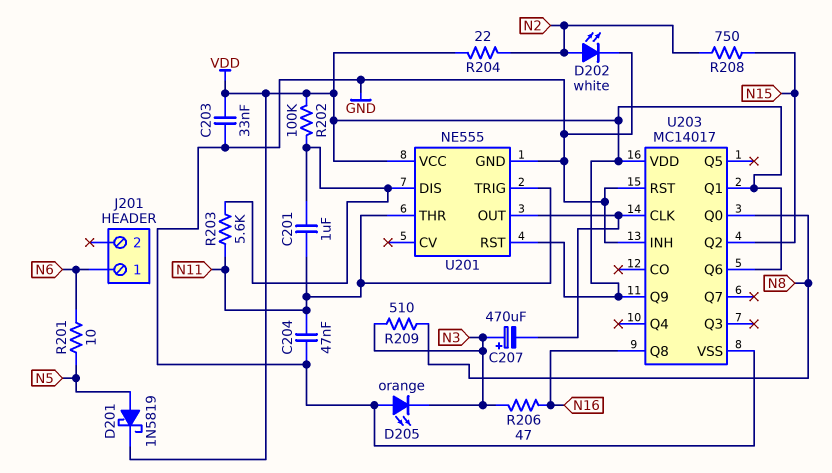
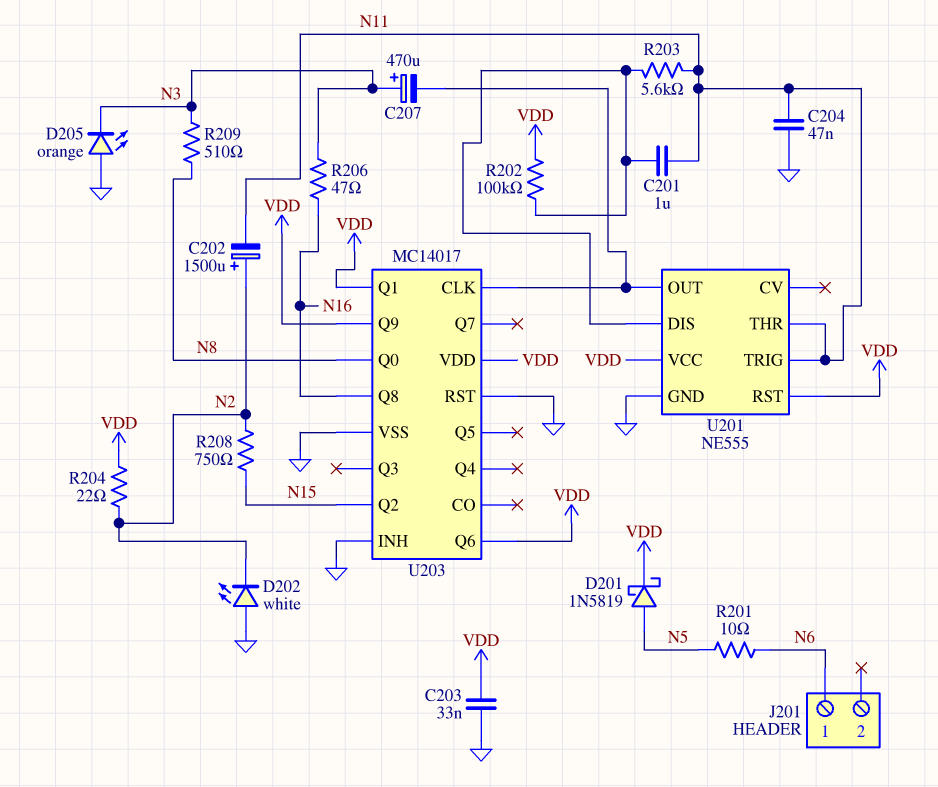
C202: none -> 1500uF (plus N2, minus N11)
D202: LED white (A N2, K GND) -> LED white (A GND, K N2)

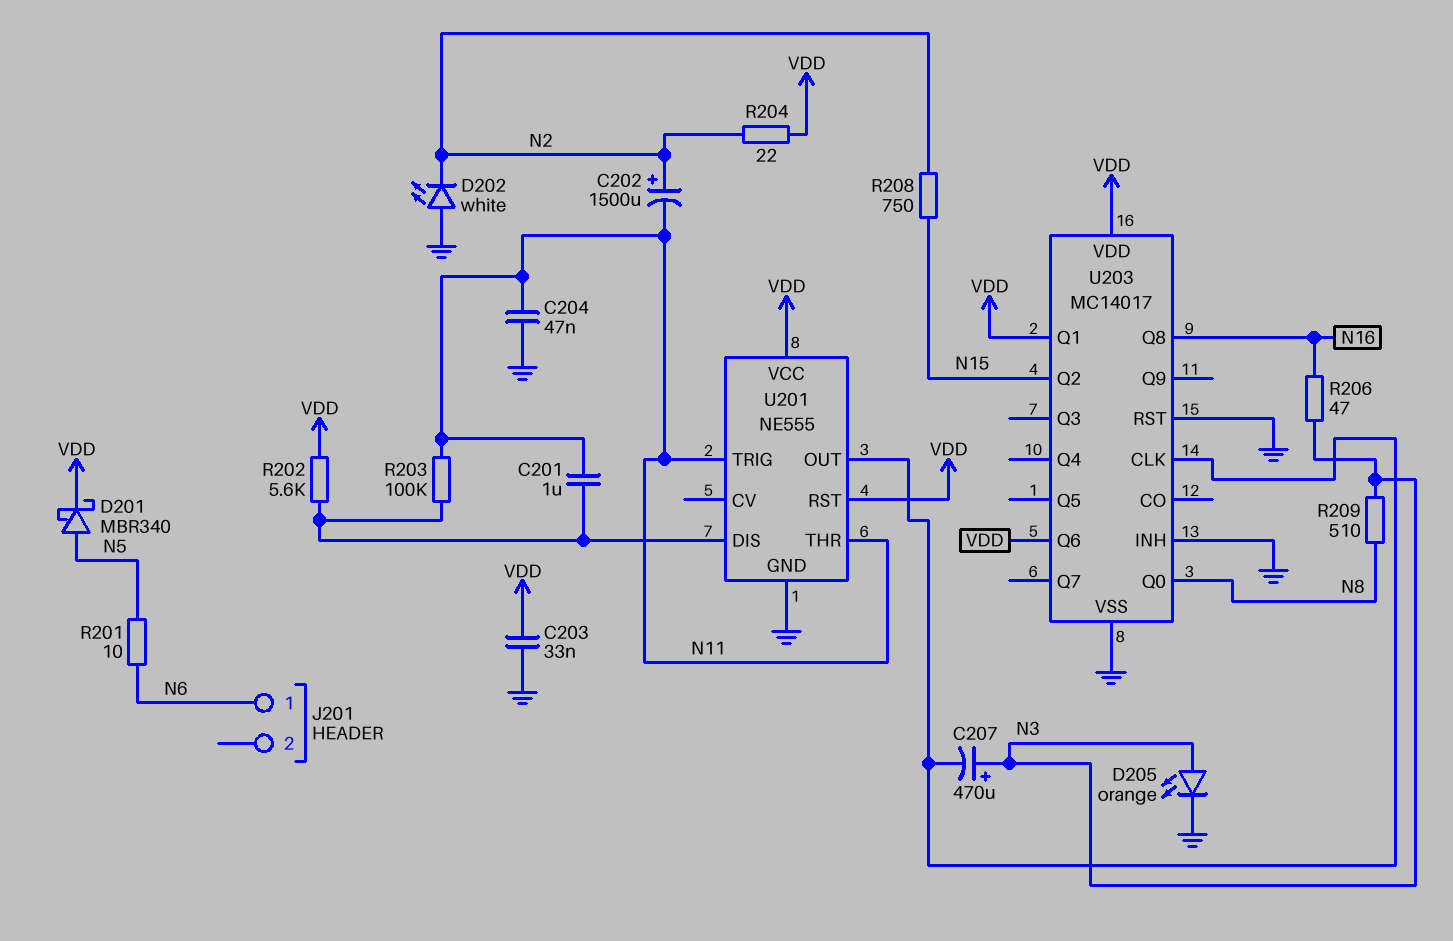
D201: schottky 1N5819 (A N5, K VDD) -> schottky MBR340 (A N5, K VDD)
D205: LED orange (A GND, K N3) -> LED orange (A N3, K GND)
R202: 100k (U201/DIS, VDD) -> 5.6k (U201/DIS, VDD)
R203: 5.6k (N11, U201/DIS) -> 100k (N11, U201/DIS)
U203 pin Q9: VDD -> none

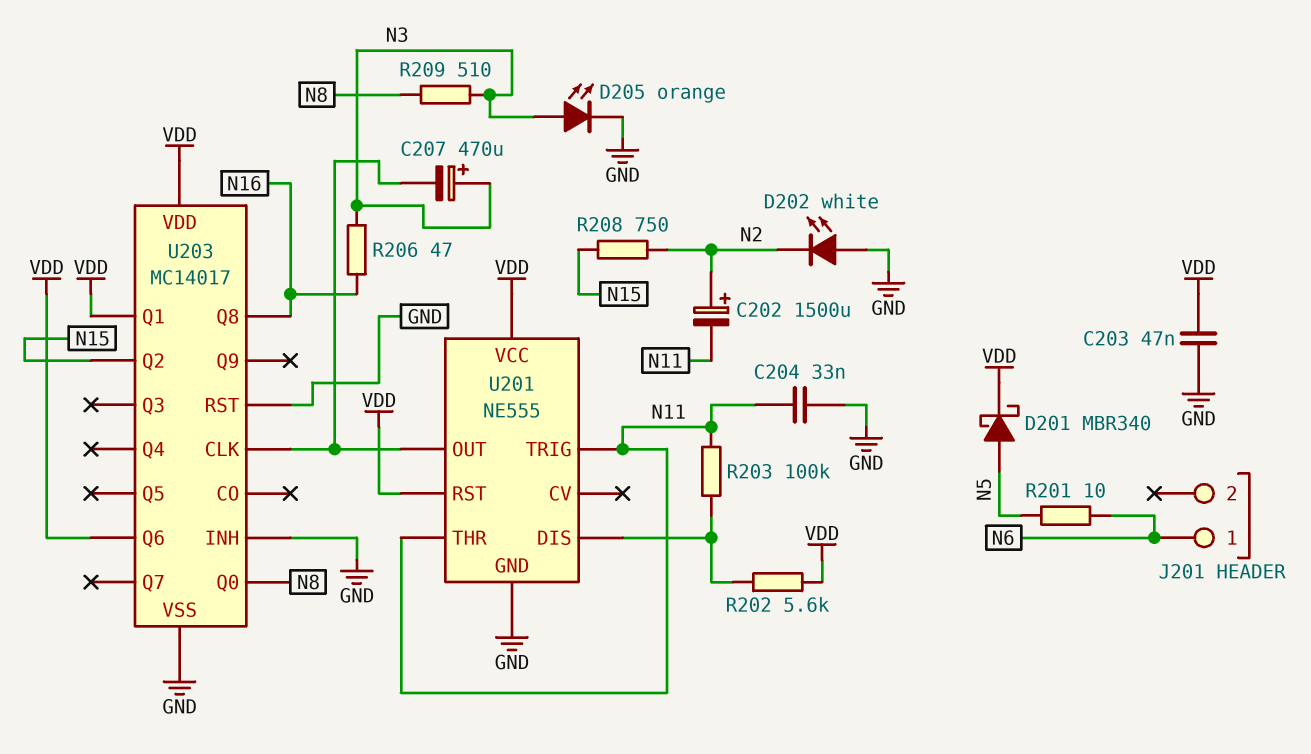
C201: 1uF (N11, U201/DIS) -> none
C203: 33nF (GND, VDD) -> 47nF (GND, VDD)
C204: 47nF (GND, N11) -> 33nF (GND, N11)
R204: 22 (N2, VDD) -> none

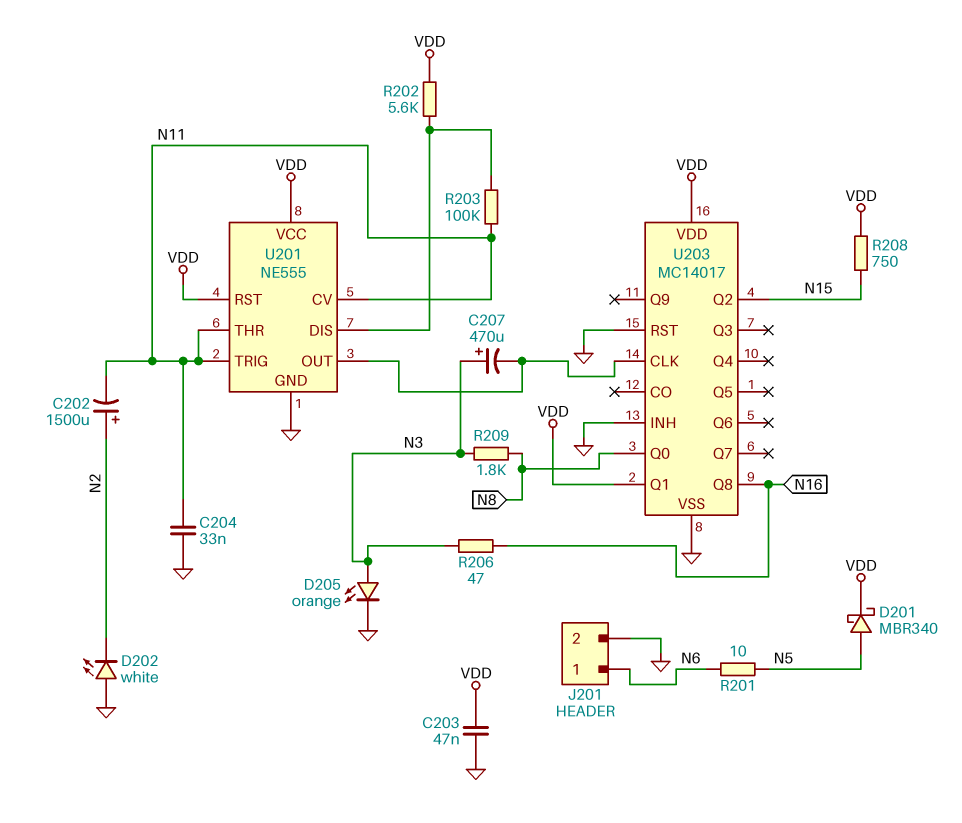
J201 pin 2: none -> GND
R208: 750 (N2, N15) -> 750 (N15, VDD)
R209: 510 (N3, N8) -> 1.8k (N3, N8)
U201 pin CV: none -> N11
U203 pin Q6: VDD -> none

